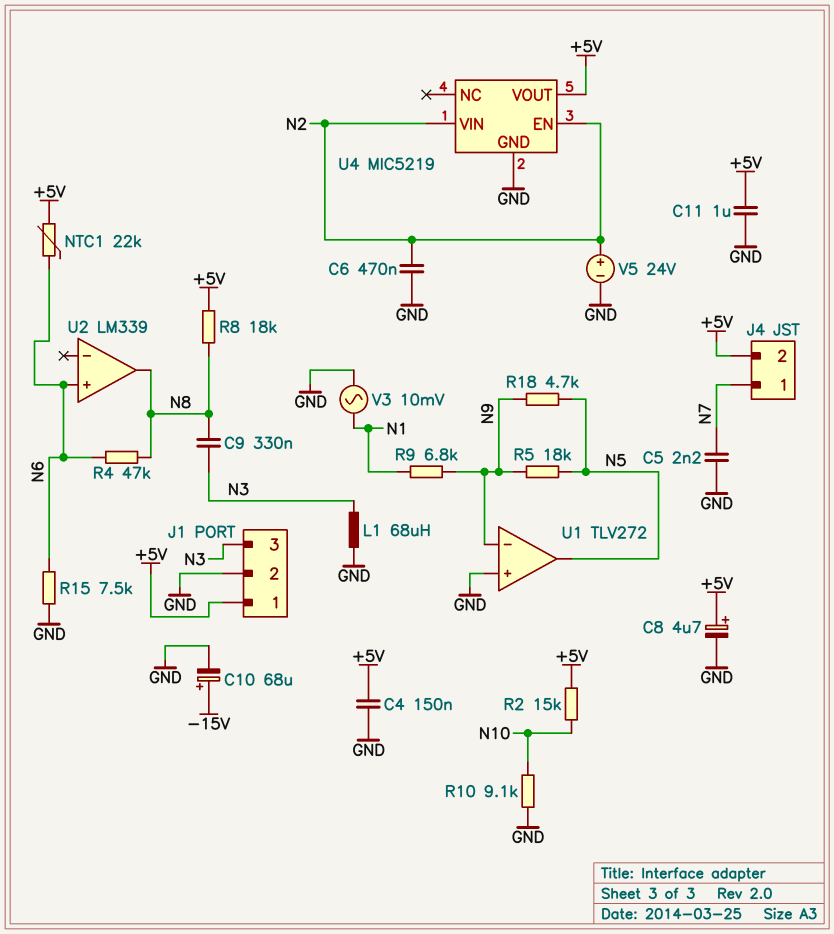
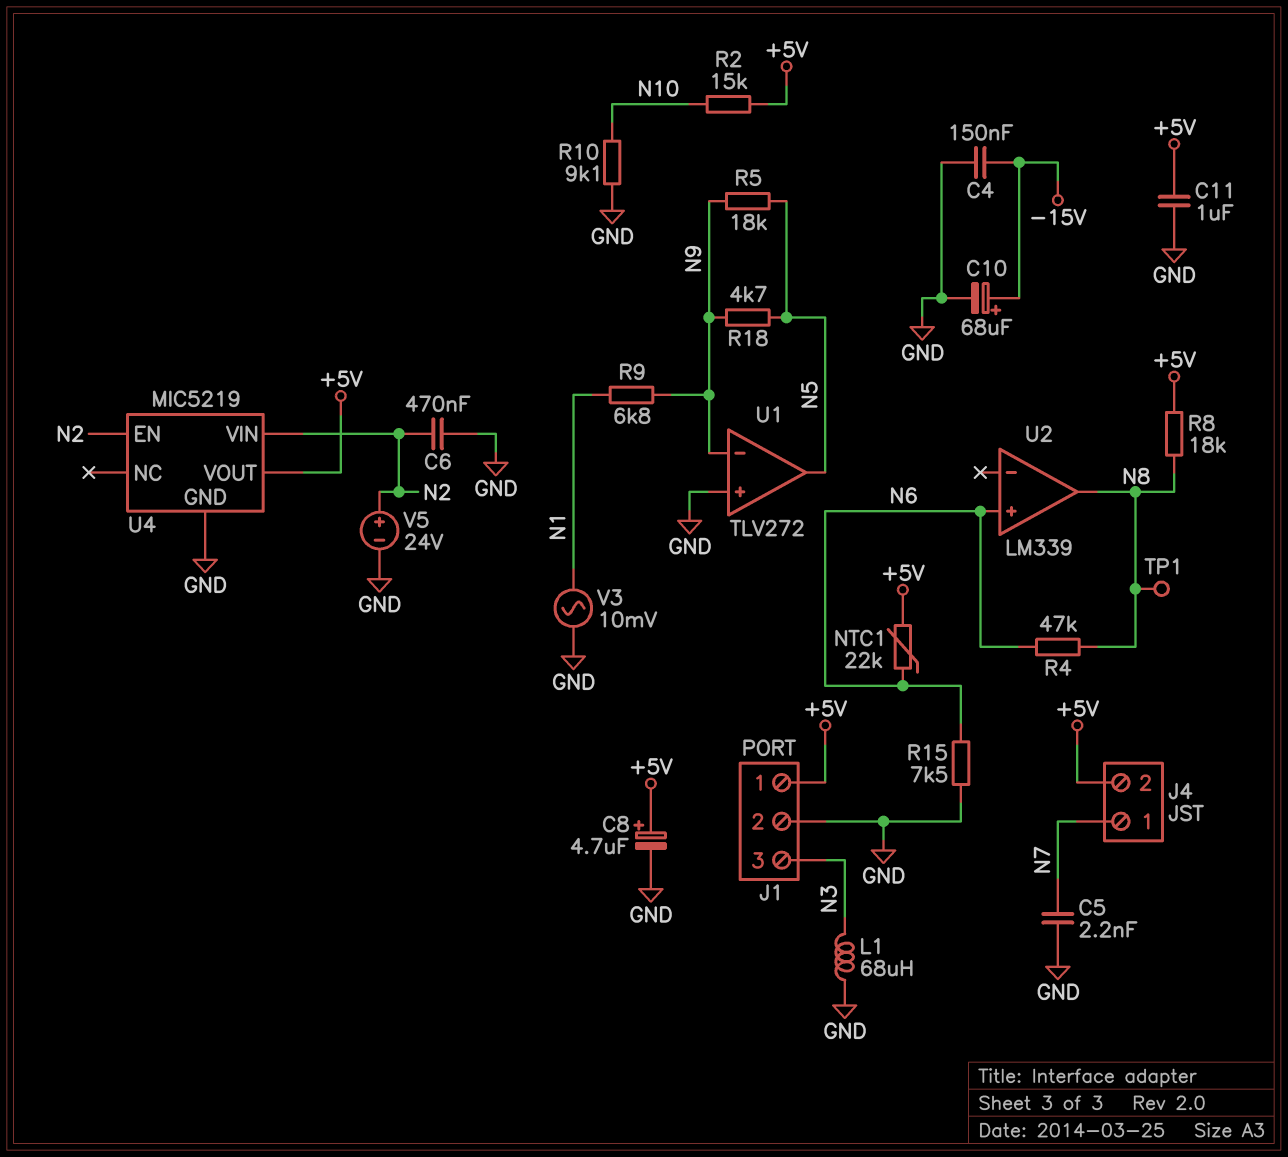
C4: 150nF (+5V, GND) -> 150nF (-15V, GND)
C9: 330nF (N3, N8) -> none
TP1: none -> test point (N8)

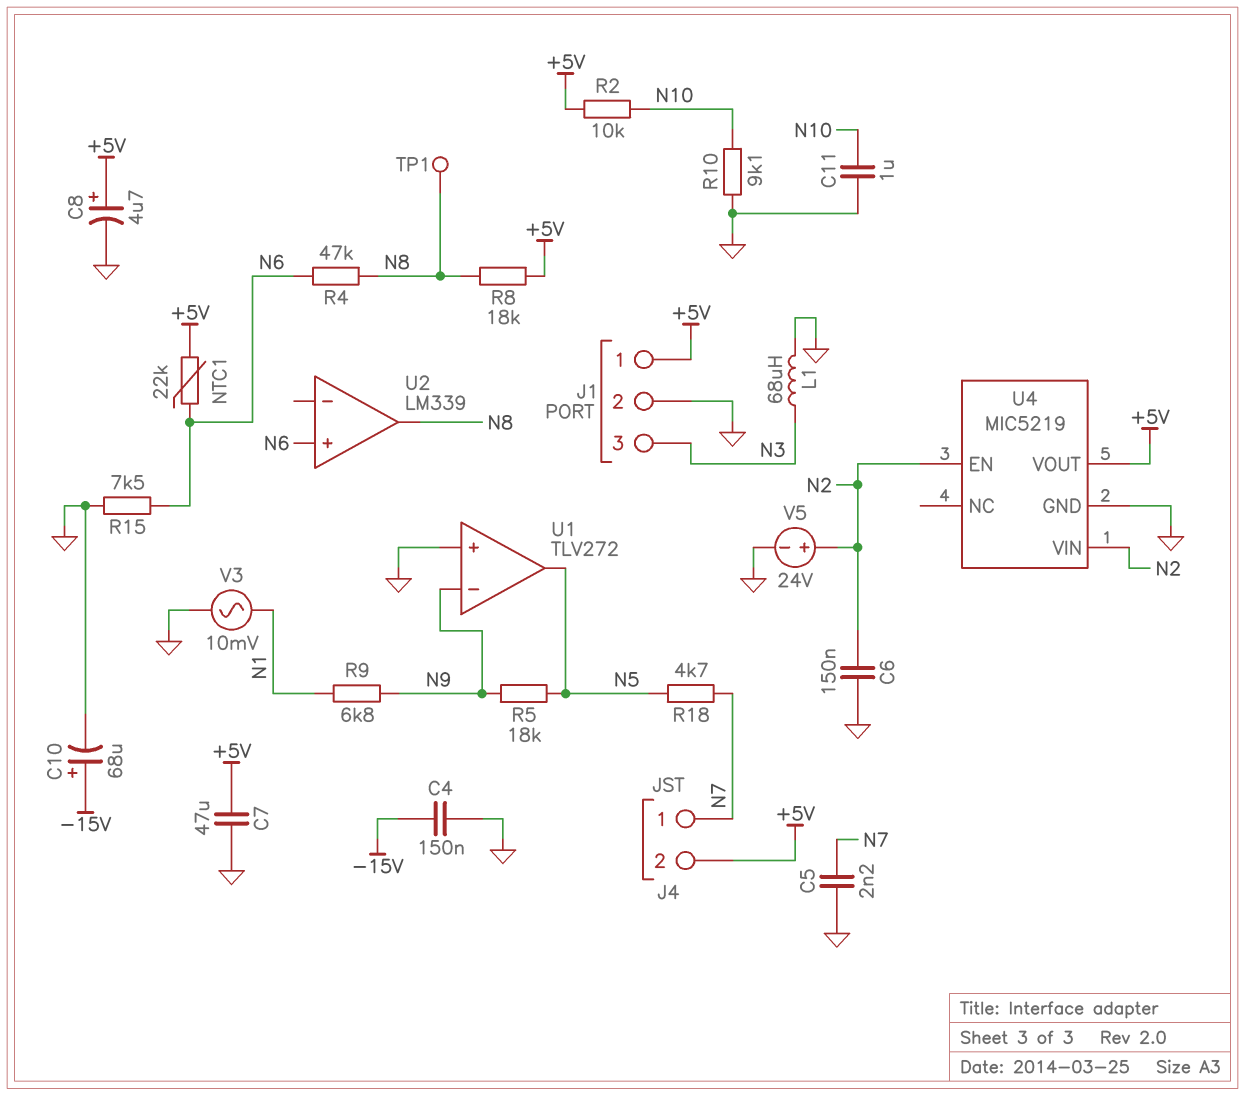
C6: 470nF (GND, N2) -> 150nF (GND, N2)
C7: none -> 47uF (+5V, GND)
C11: 1uF (+5V, GND) -> 1uF (GND, N10)
R2: 15k (+5V, N10) -> 10k (+5V, N10)
R18: 4.7k (N5, N9) -> 4.7k (N5, N7)

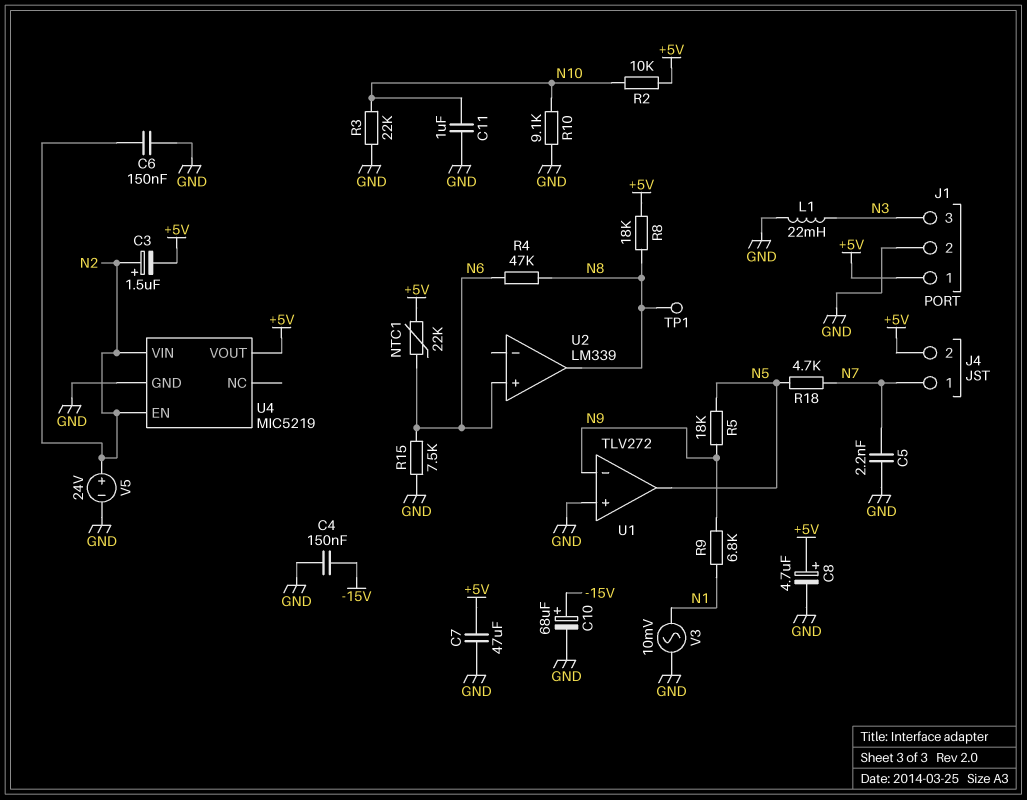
C3: none -> 1.5uF (plus N2, minus +5V)
L1: 68uH (GND, N3) -> 22mH (GND, N3)
R3: none -> 22k (GND, N10)

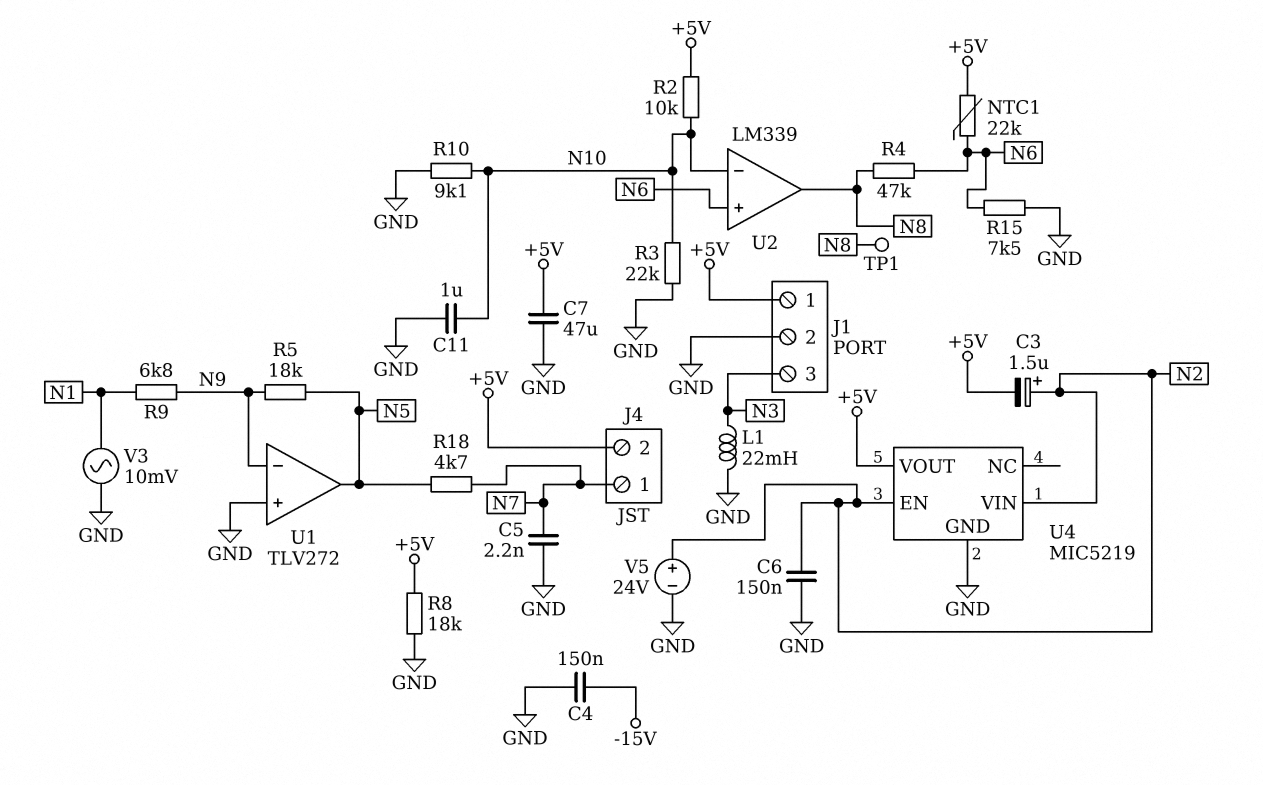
C8: 4.7uF (plus +5V, minus GND) -> none
C10: 68uF (plus -15V, minus GND) -> none
R8: 18k (+5V, N8) -> 18k (+5V, GND)
U2 pin in-: none -> N10

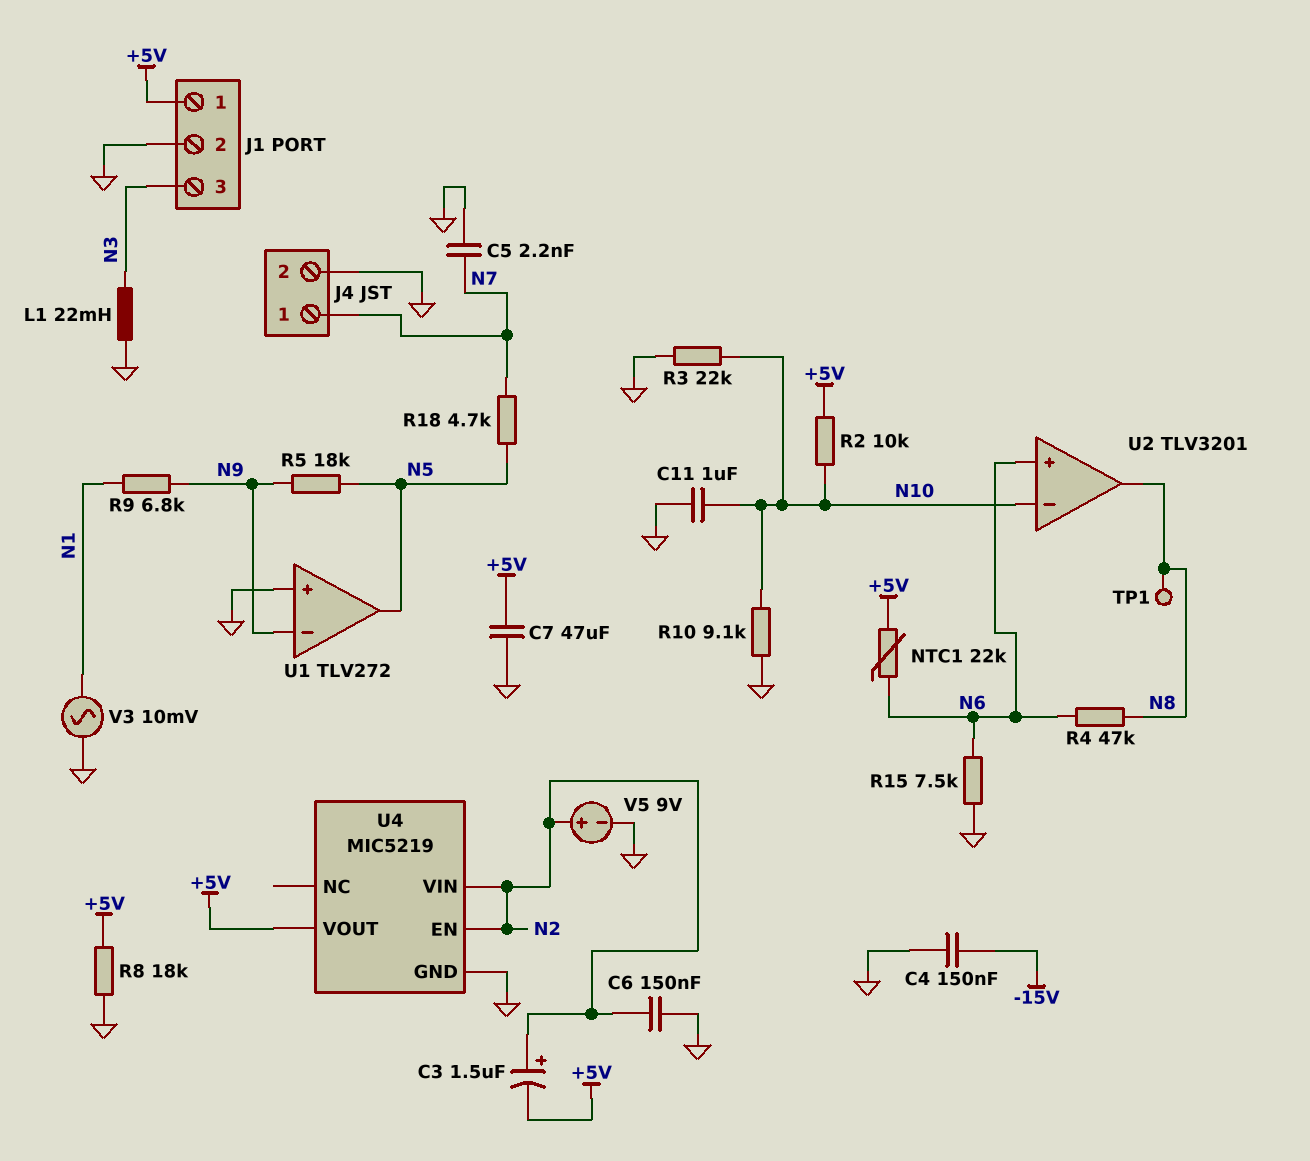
J4 pin 2: +5V -> GND
U2: LM339 -> TLV3201
V5: 24V (plus N2, minus GND) -> 9V (plus N2, minus GND)

